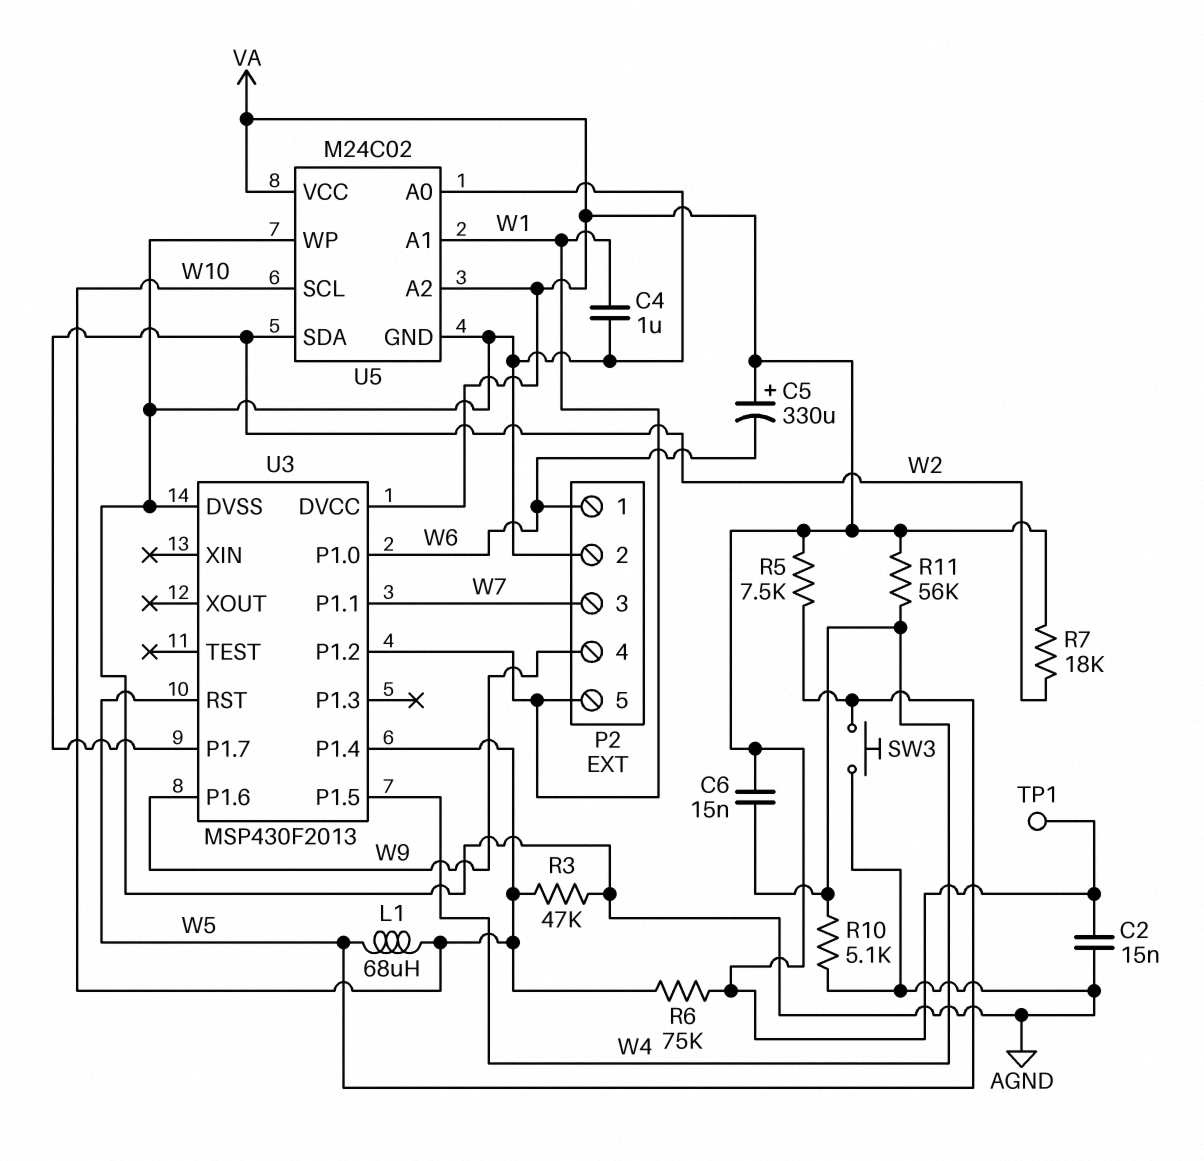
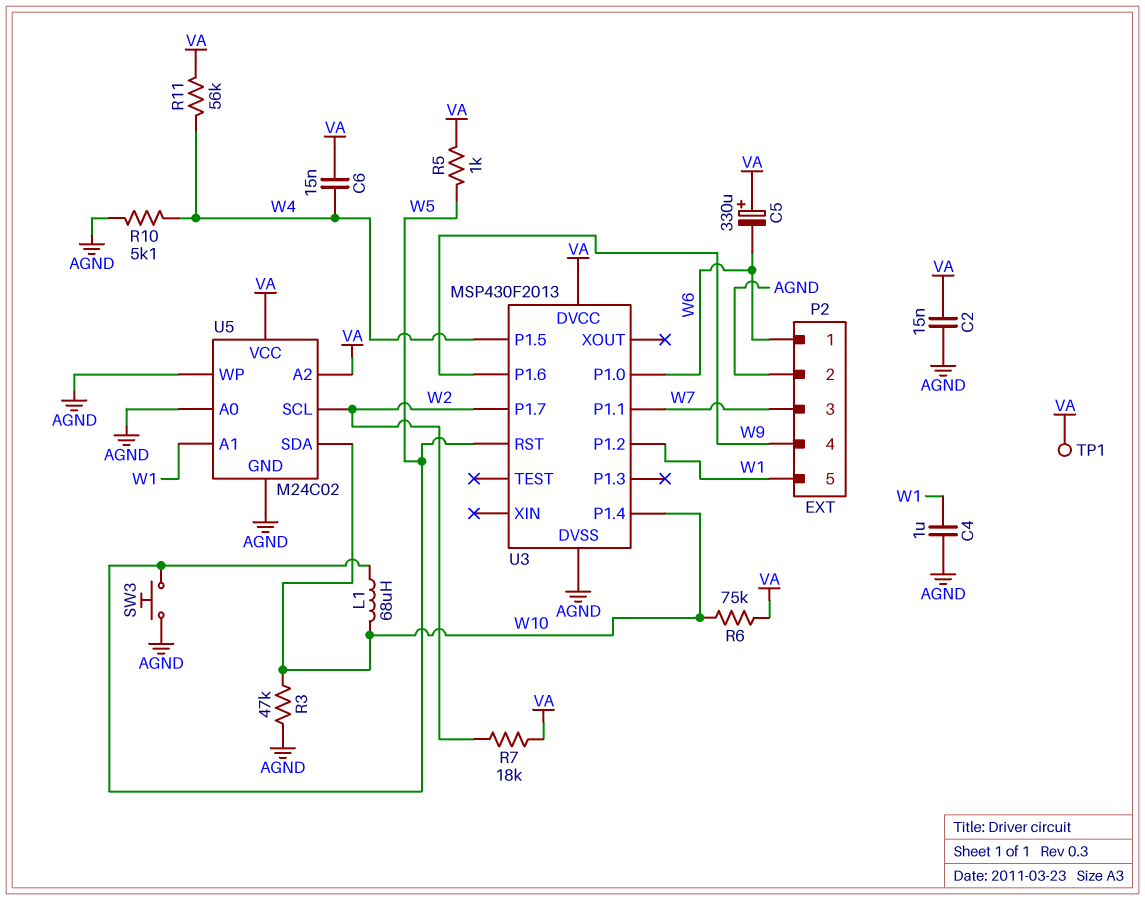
R5: 7.5k (VA, W5) -> 1k (VA, W5)
U5 pin SCL: W10 -> W2
U5 pin SDA: W2 -> W10

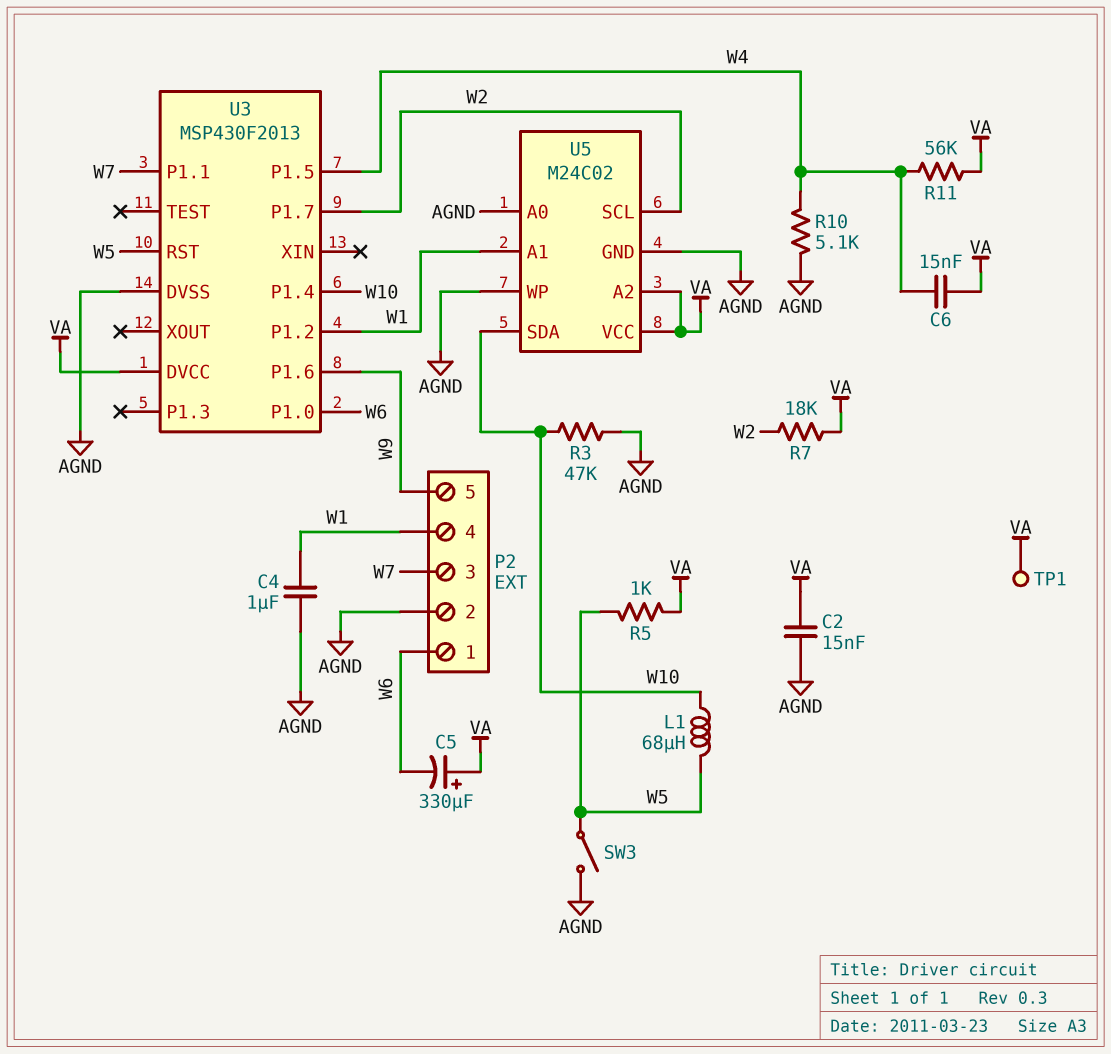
P2 pin 4: W9 -> W1
P2 pin 5: W1 -> W9
R6: 75k (VA, W10) -> none
SW3: button (AGND, W5) -> switch (AGND, W5)

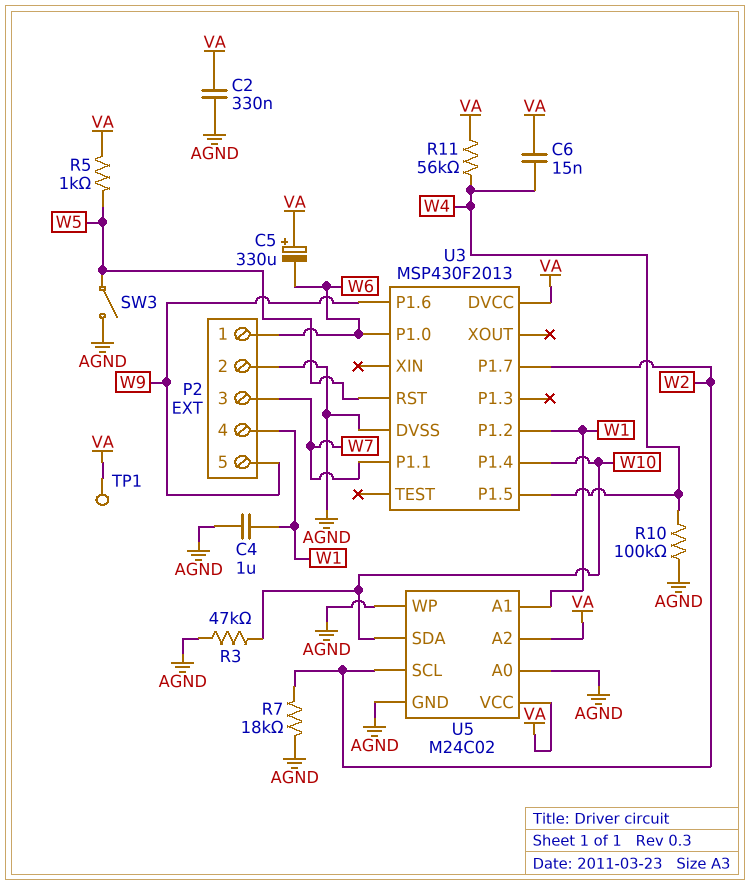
C2: 15nF (AGND, VA) -> 330nF (AGND, VA)
L1: 68uH (W5, W10) -> none
R7: 18k (VA, W2) -> 18k (AGND, W2)
R10: 5.1k (AGND, W4) -> 100k (AGND, W4)

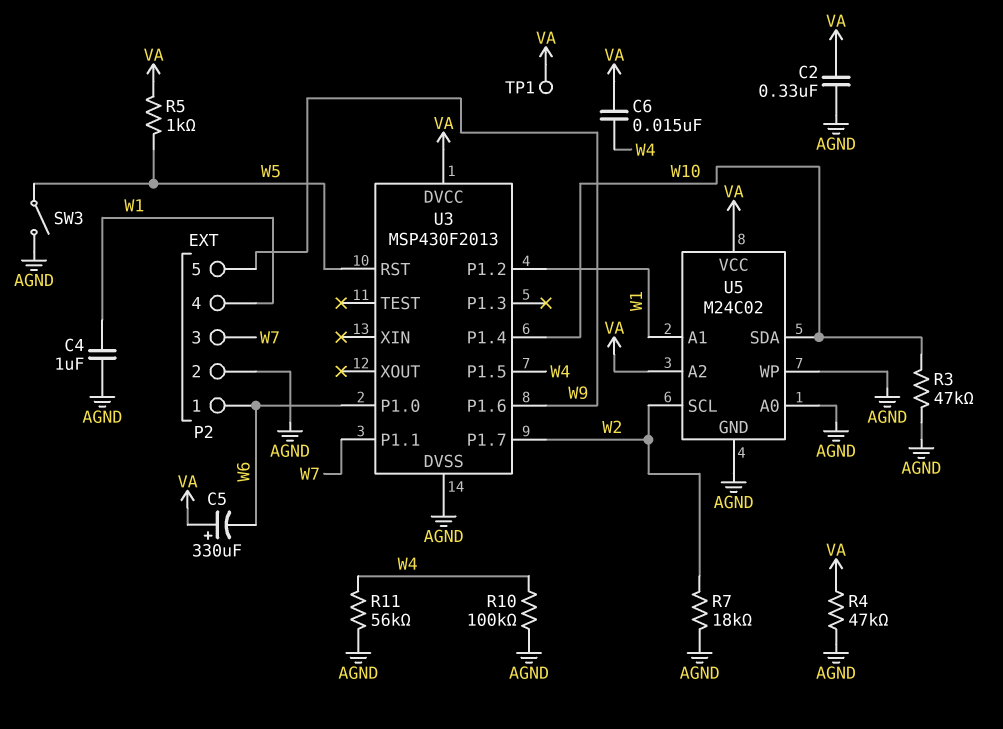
R4: none -> 47k (AGND, VA)
R11: 56k (VA, W4) -> 56k (AGND, W4)

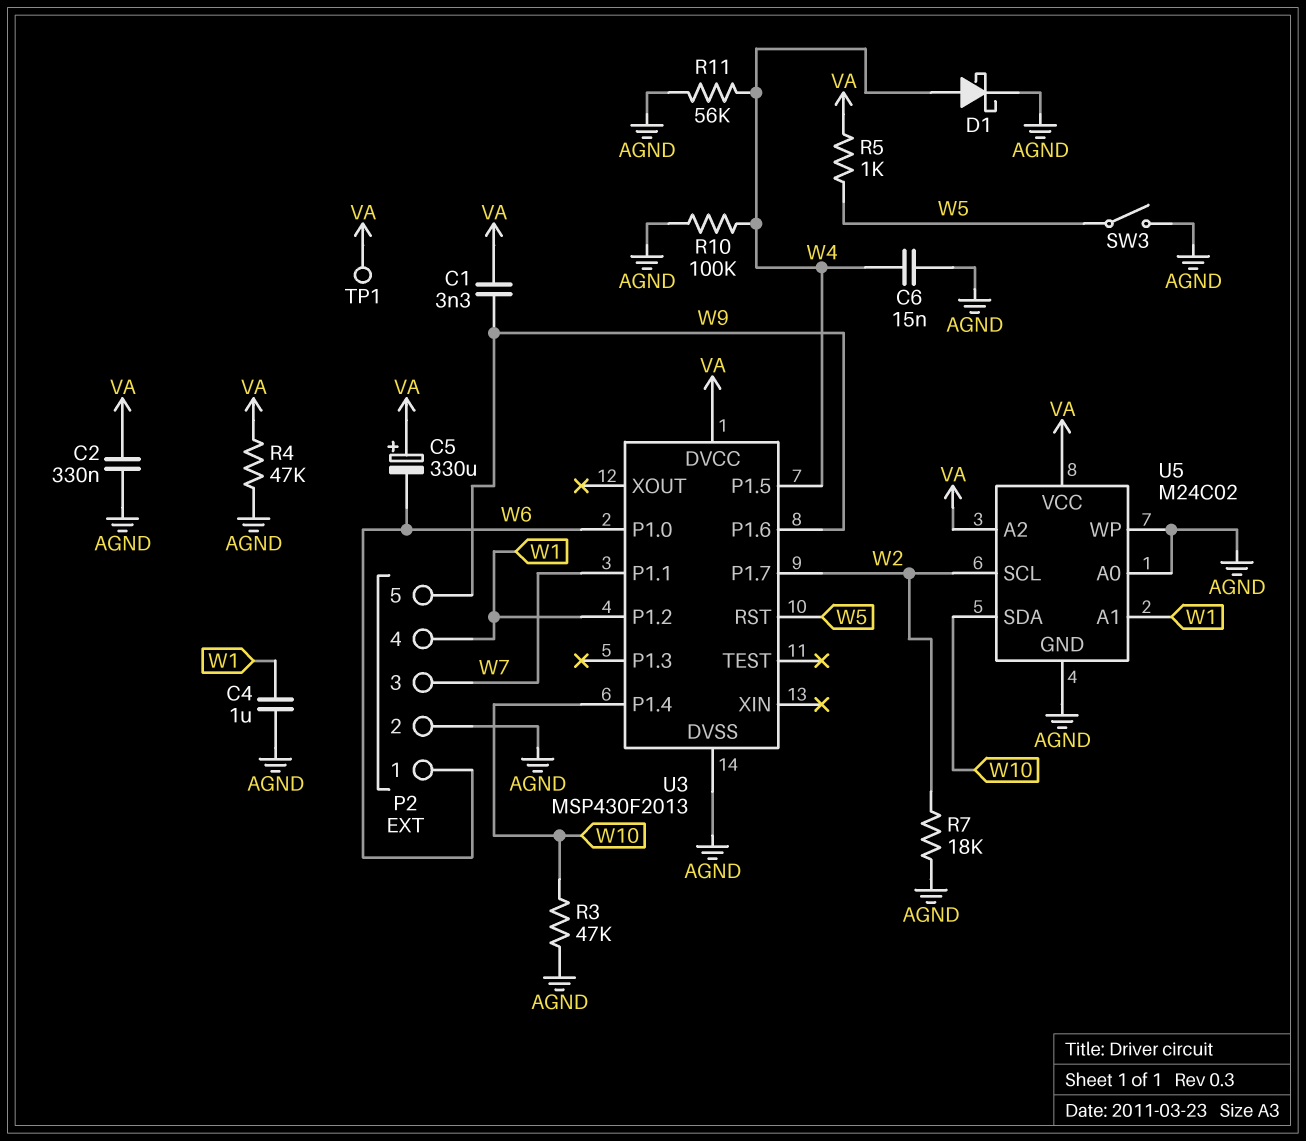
C1: none -> 3.3nF (VA, W9)
C6: 15nF (VA, W4) -> 15nF (AGND, W4)
D1: none -> schottky (A W4, K AGND)

